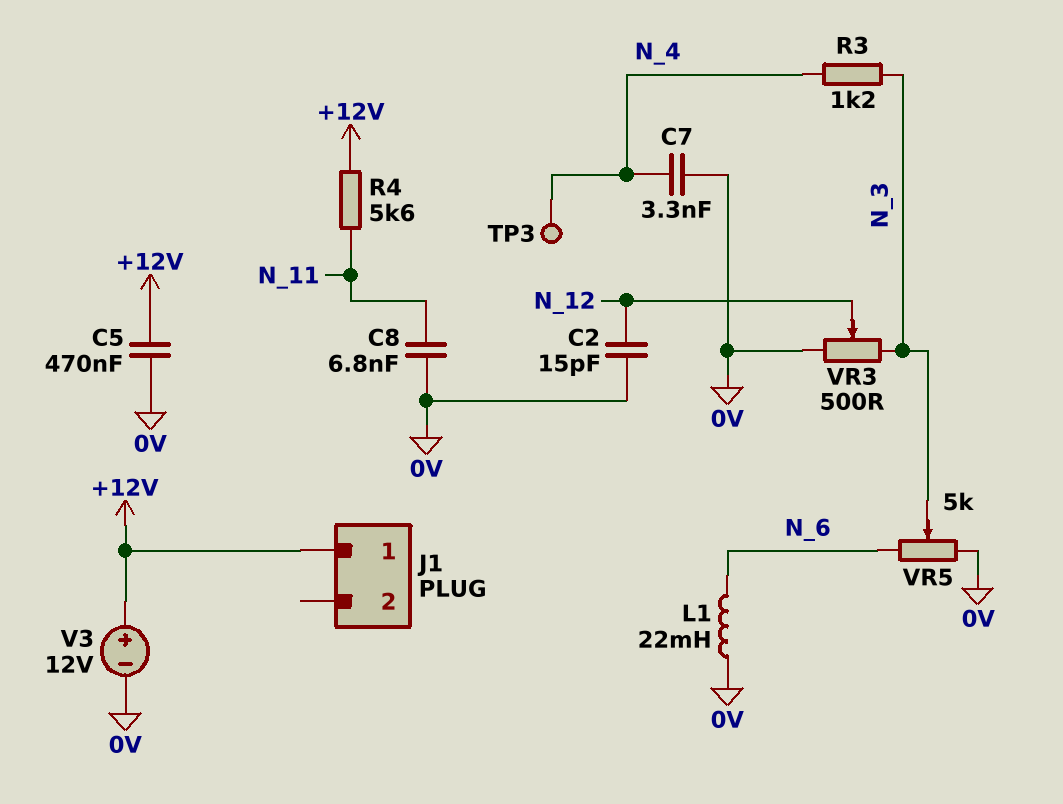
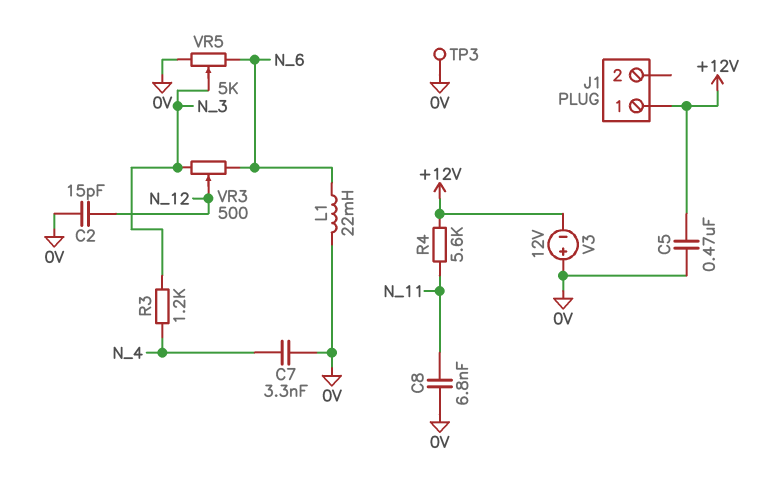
TP3: test point (N_4) -> test point (0V)
V3: 12V (plus +12V, minus 0V) -> 12V (plus 0V, minus +12V)
VR3: 500 (0V, N_3, wiper N_12) -> 500 (N_3, N_6, wiper N_12)

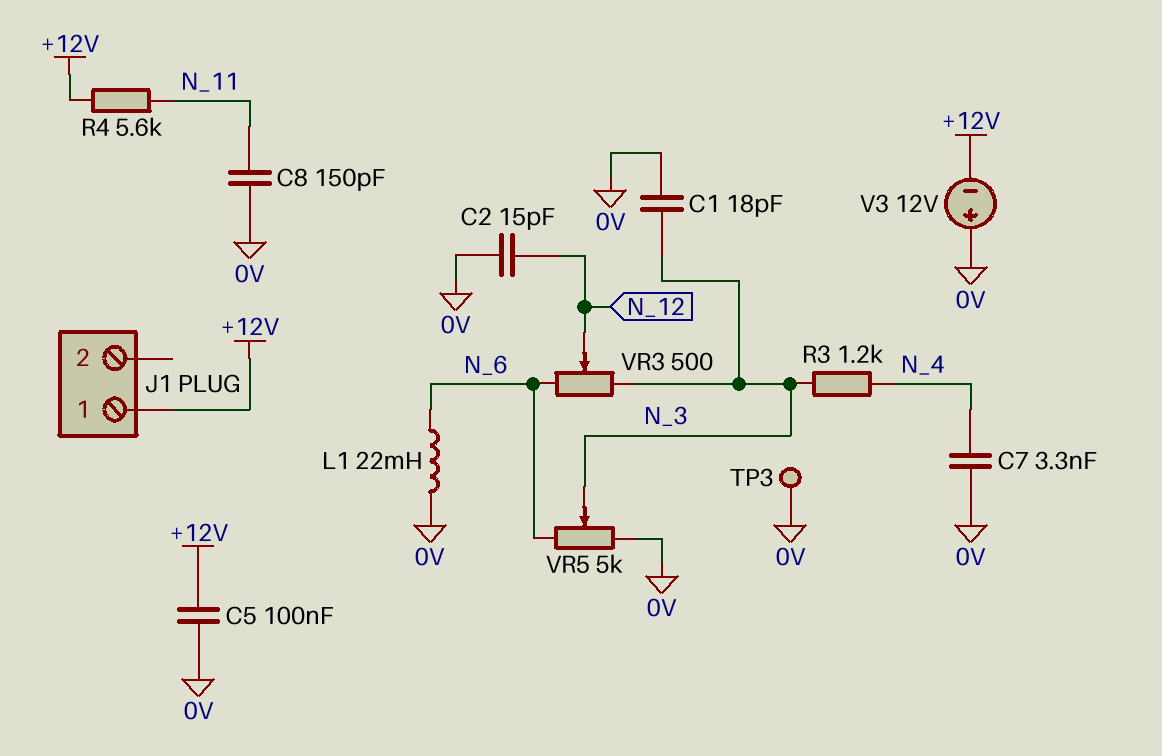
C1: none -> 18pF (0V, N_3)
C5: 470nF (+12V, 0V) -> 100nF (+12V, 0V)
C8: 6.8nF (0V, N_11) -> 150pF (0V, N_11)

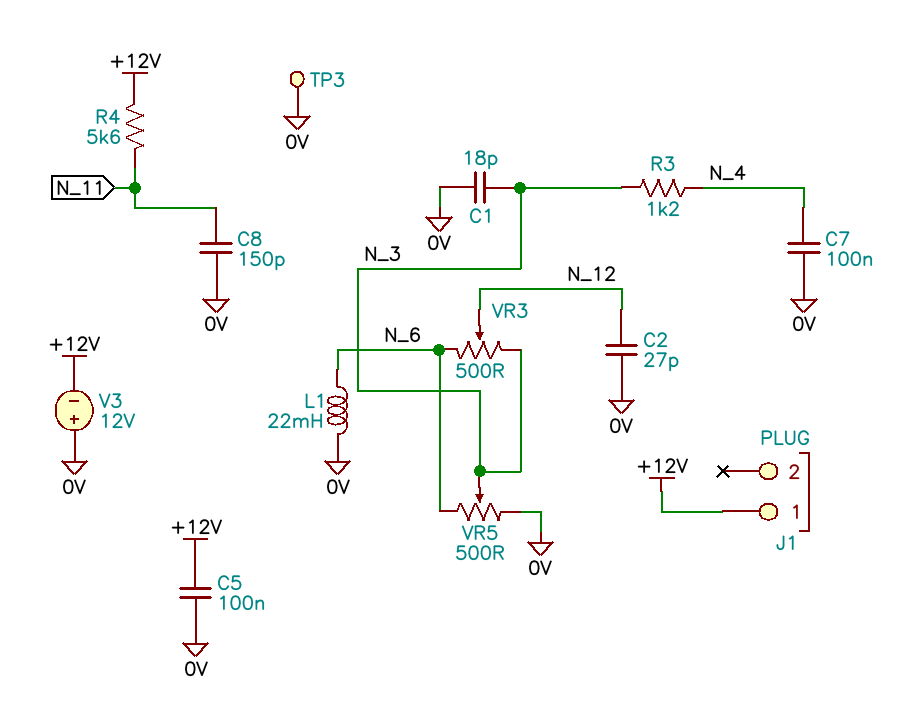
C2: 15pF (0V, N_12) -> 27pF (0V, N_12)
C7: 3.3nF (0V, N_4) -> 100nF (0V, N_4)
VR5: 5k (0V, N_6, wiper N_3) -> 500 (0V, N_6, wiper N_3)

